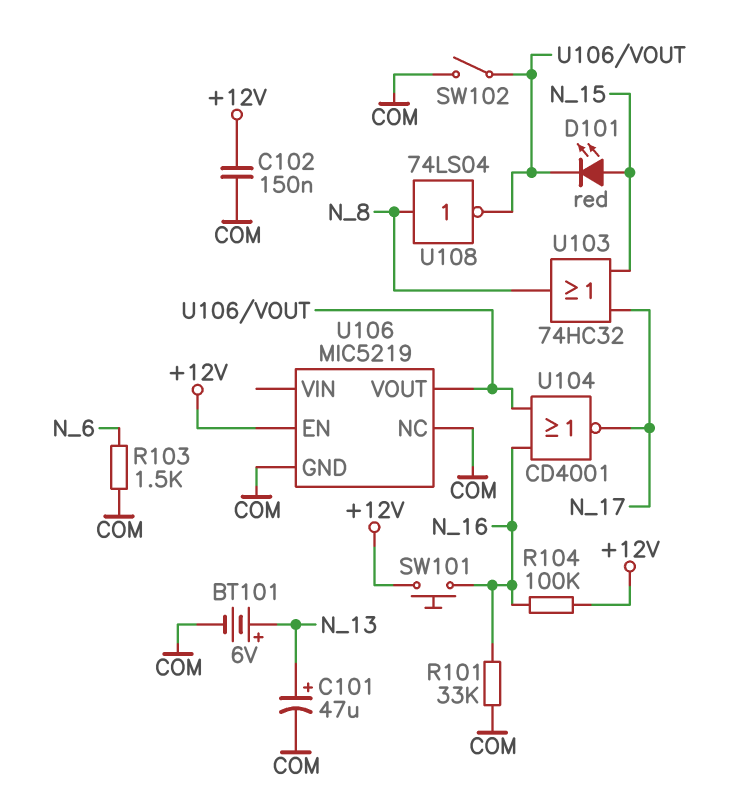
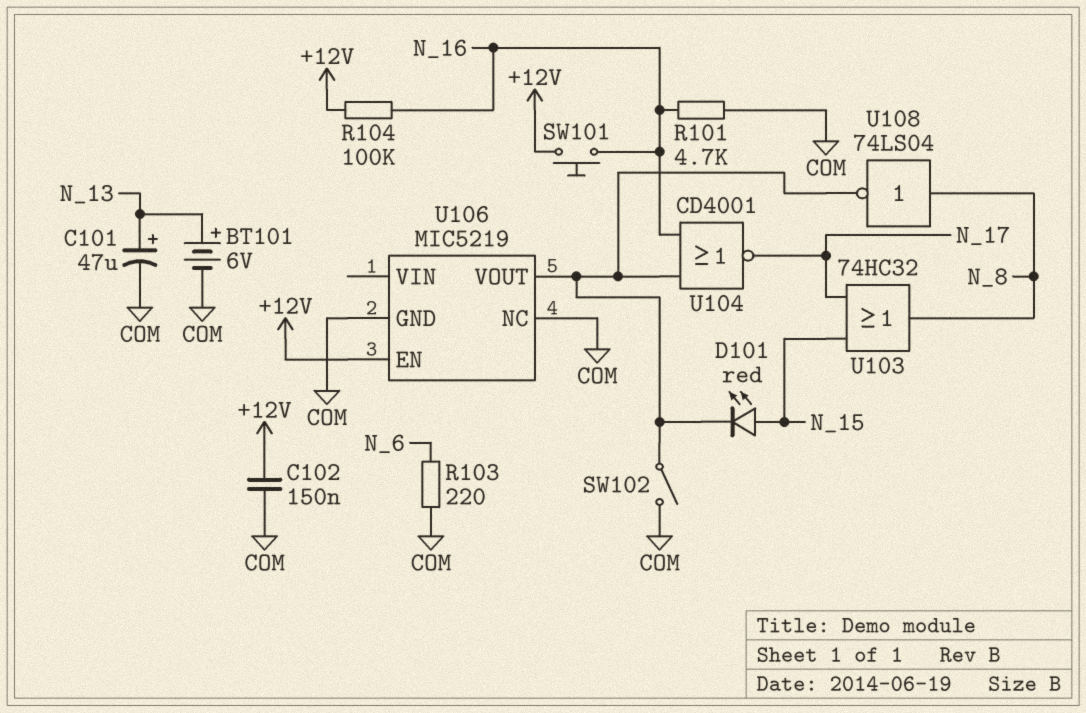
R101: 33k (COM, N_16) -> 4.7k (COM, N_16)
R103: 1.5k (COM, N_6) -> 220 (COM, N_6)

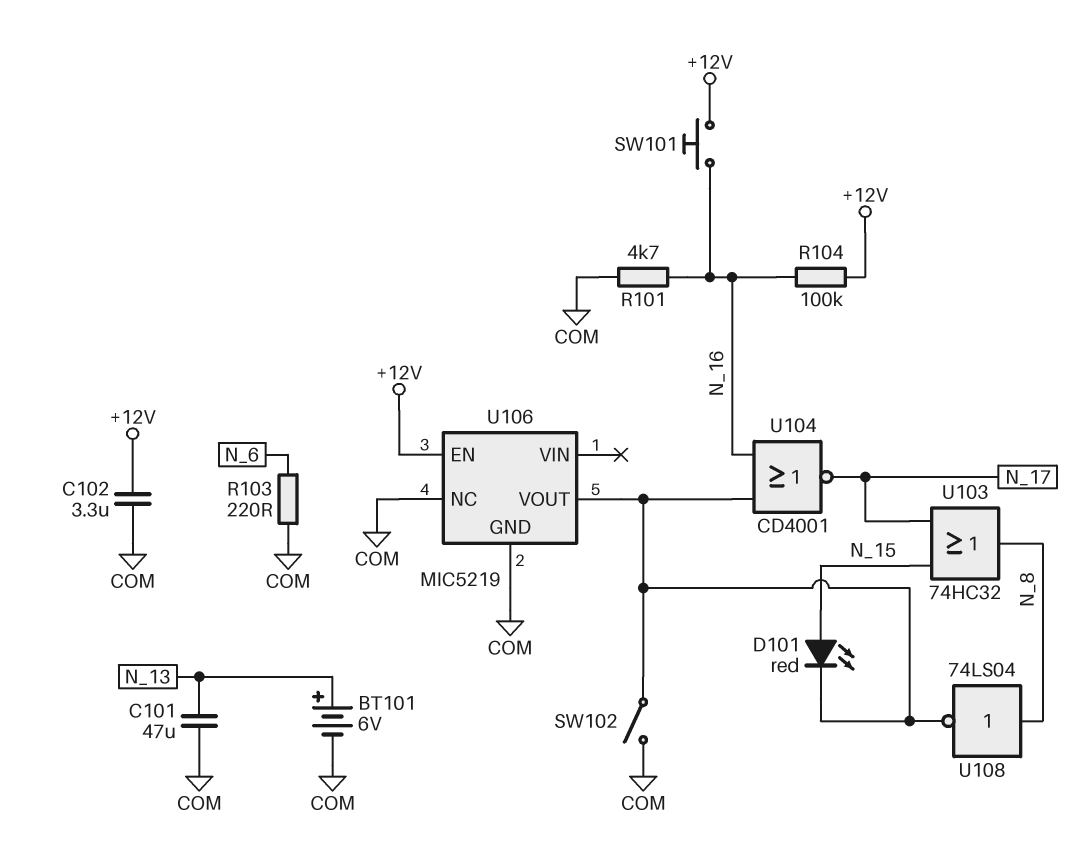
C101: 47uF (plus N_13, minus COM) -> 47uF (COM, N_13)
C102: 150nF (+12V, COM) -> 3.3uF (+12V, COM)

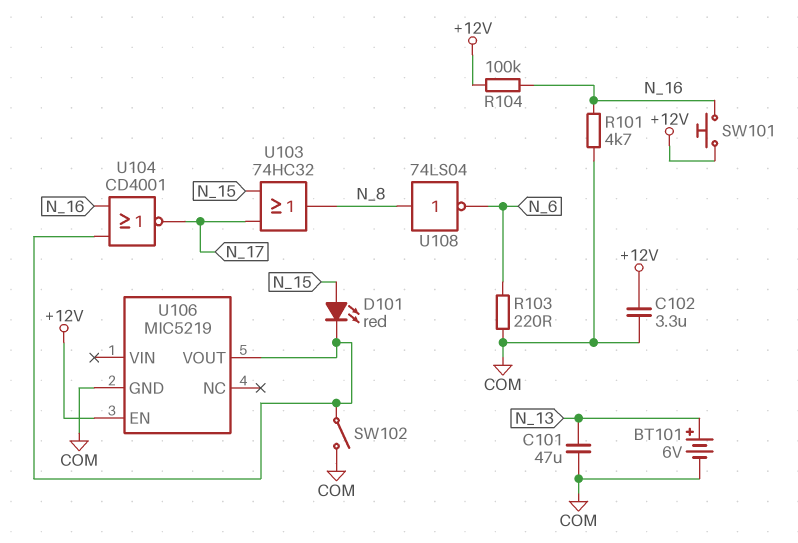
U106 pin NC: COM -> none
U108: NOT 74LS04 (in N_8, out U106/VOUT) -> NOT 74LS04 (in N_8, out N_6)

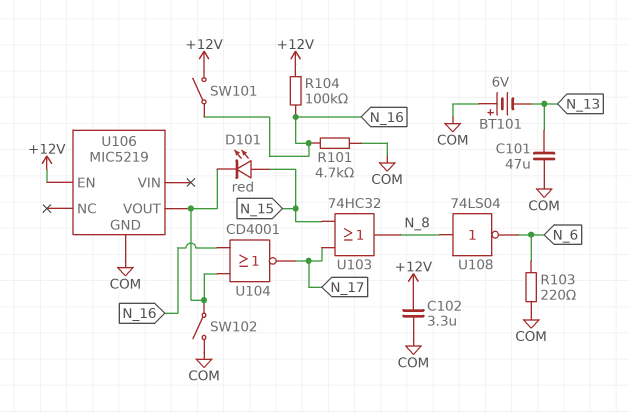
BT101: 6V (plus N_13, minus COM) -> 6V (plus COM, minus N_13)
SW101: button (+12V, N_16) -> switch (+12V, N_16)

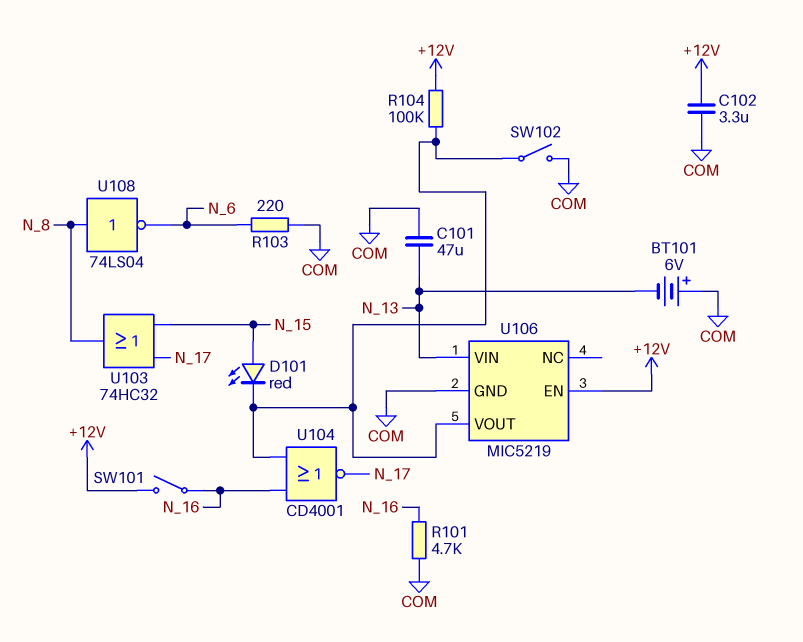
R104: 100k (+12V, N_16) -> 100k (+12V, U106/VOUT)
U106 pin VIN: none -> N_13

